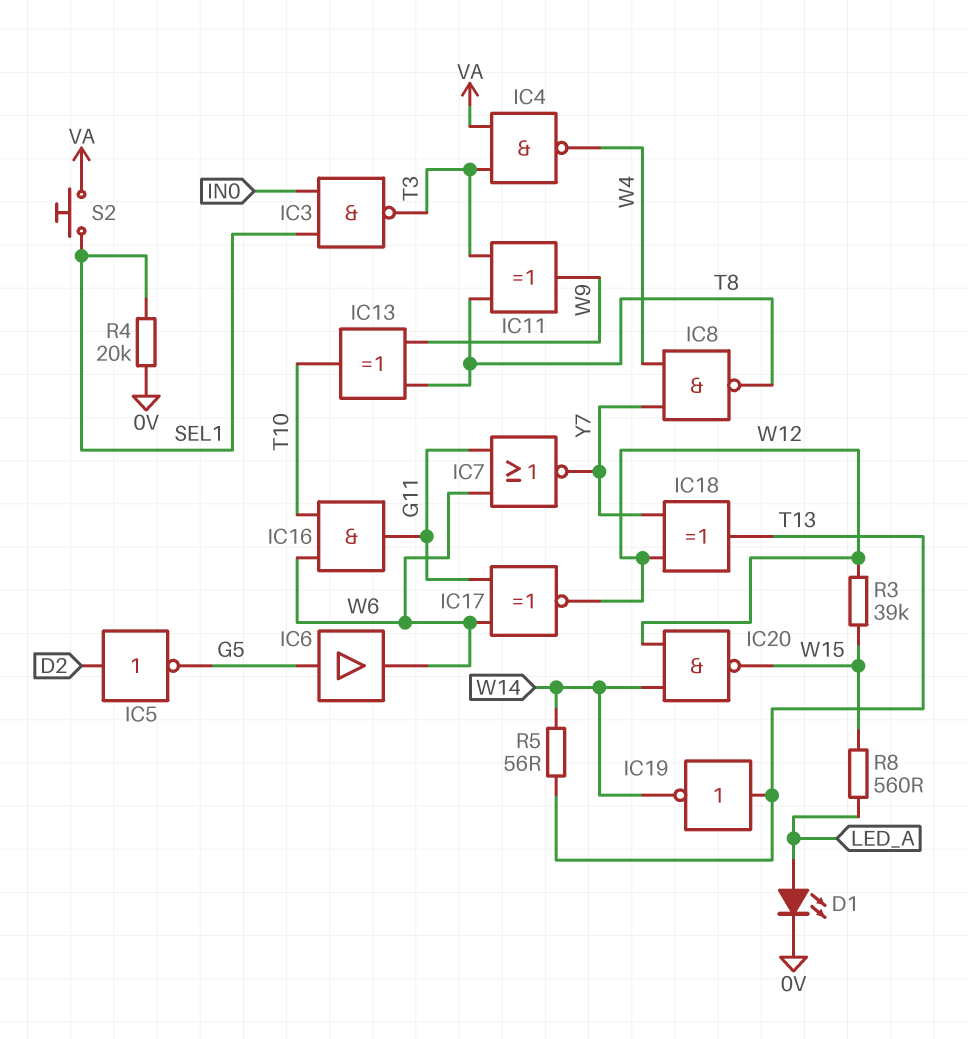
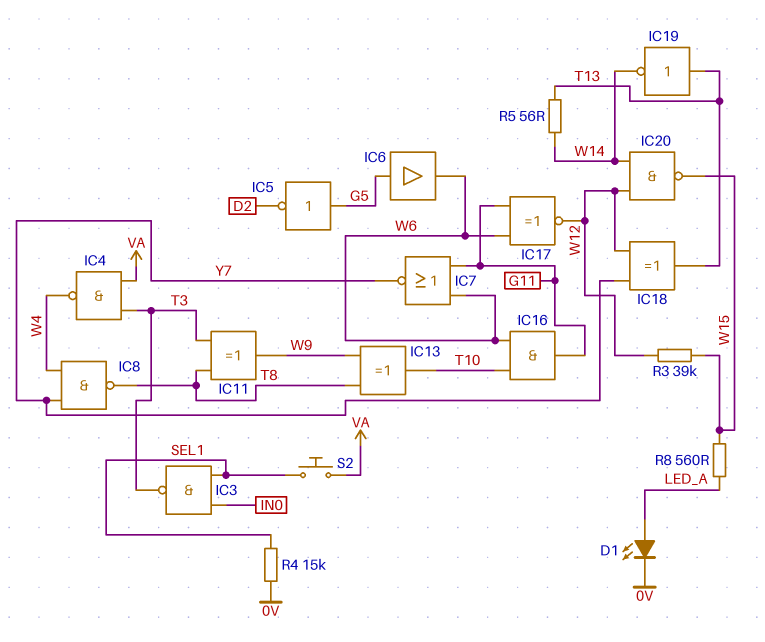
IC5: NOT (in D2, out G5) -> NOT (in G5, out D2)
R4: 20k (0V, SEL1) -> 15k (0V, SEL1)

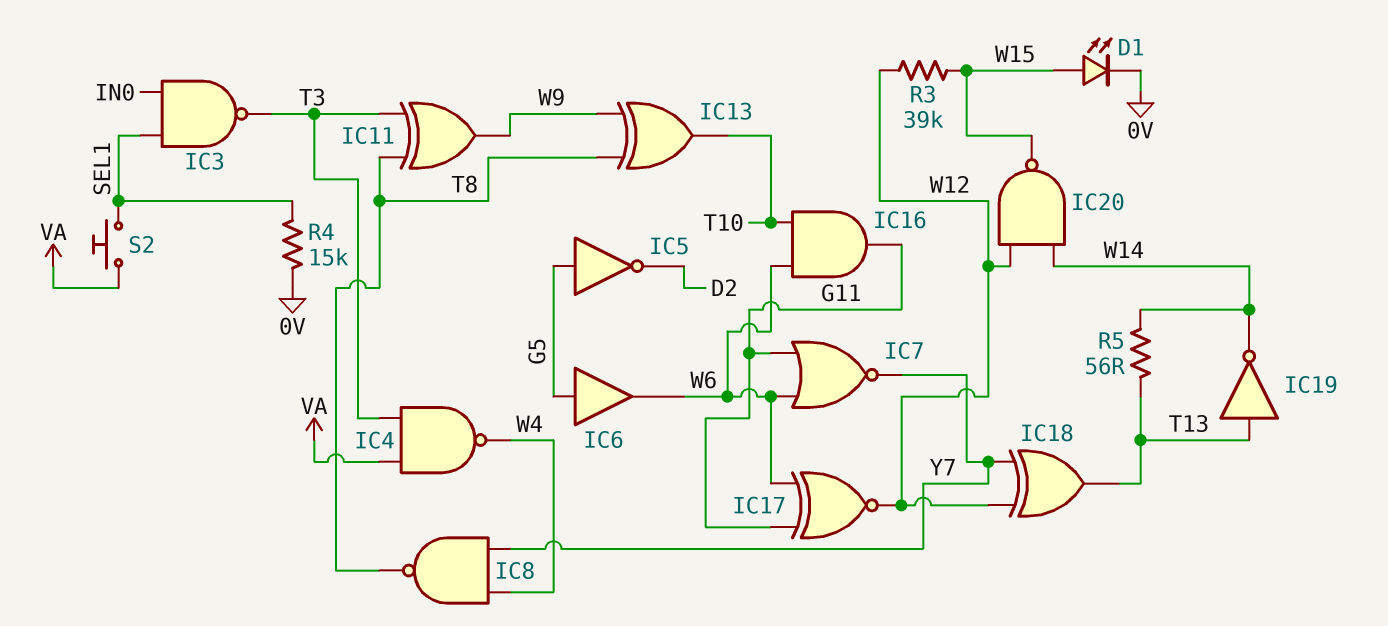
D1: LED (A LED_A, K 0V) -> LED (A W15, K 0V)
R8: 560 (LED_A, W15) -> none

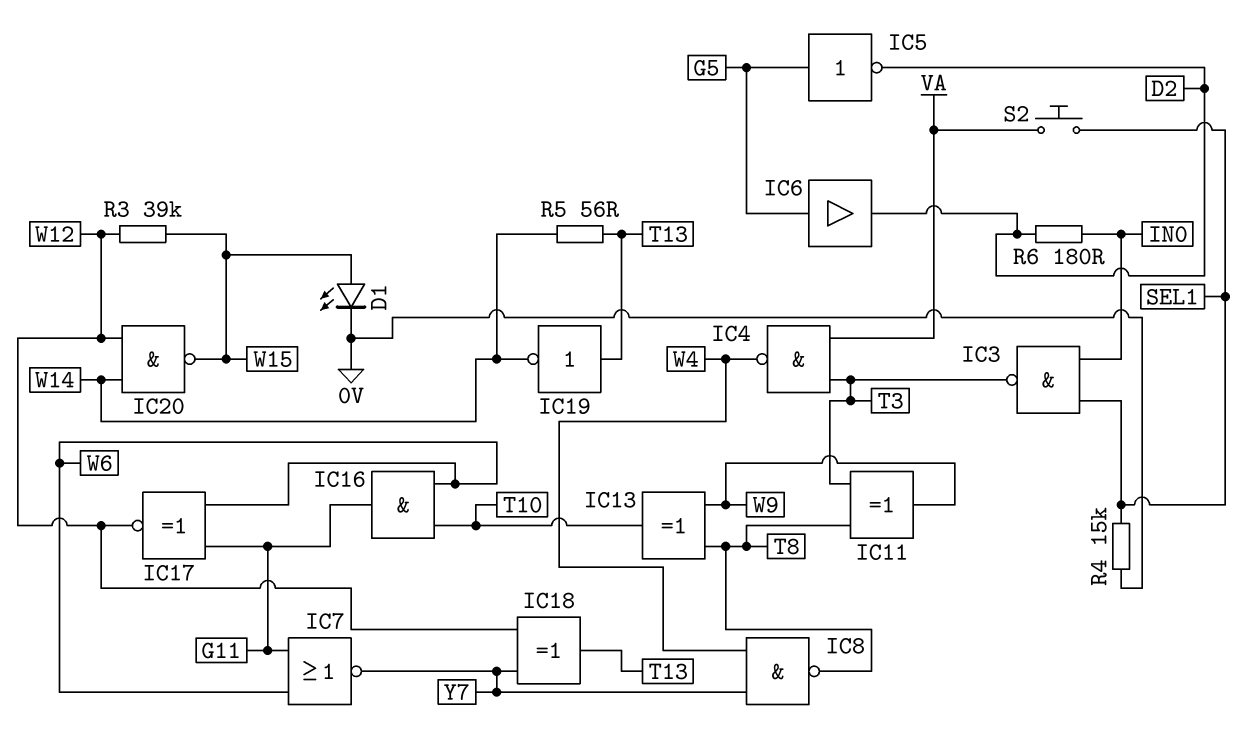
IC6: buffer (in G5, out W6) -> buffer (in G5, out D2)
R6: none -> 180 (D2, IN0)

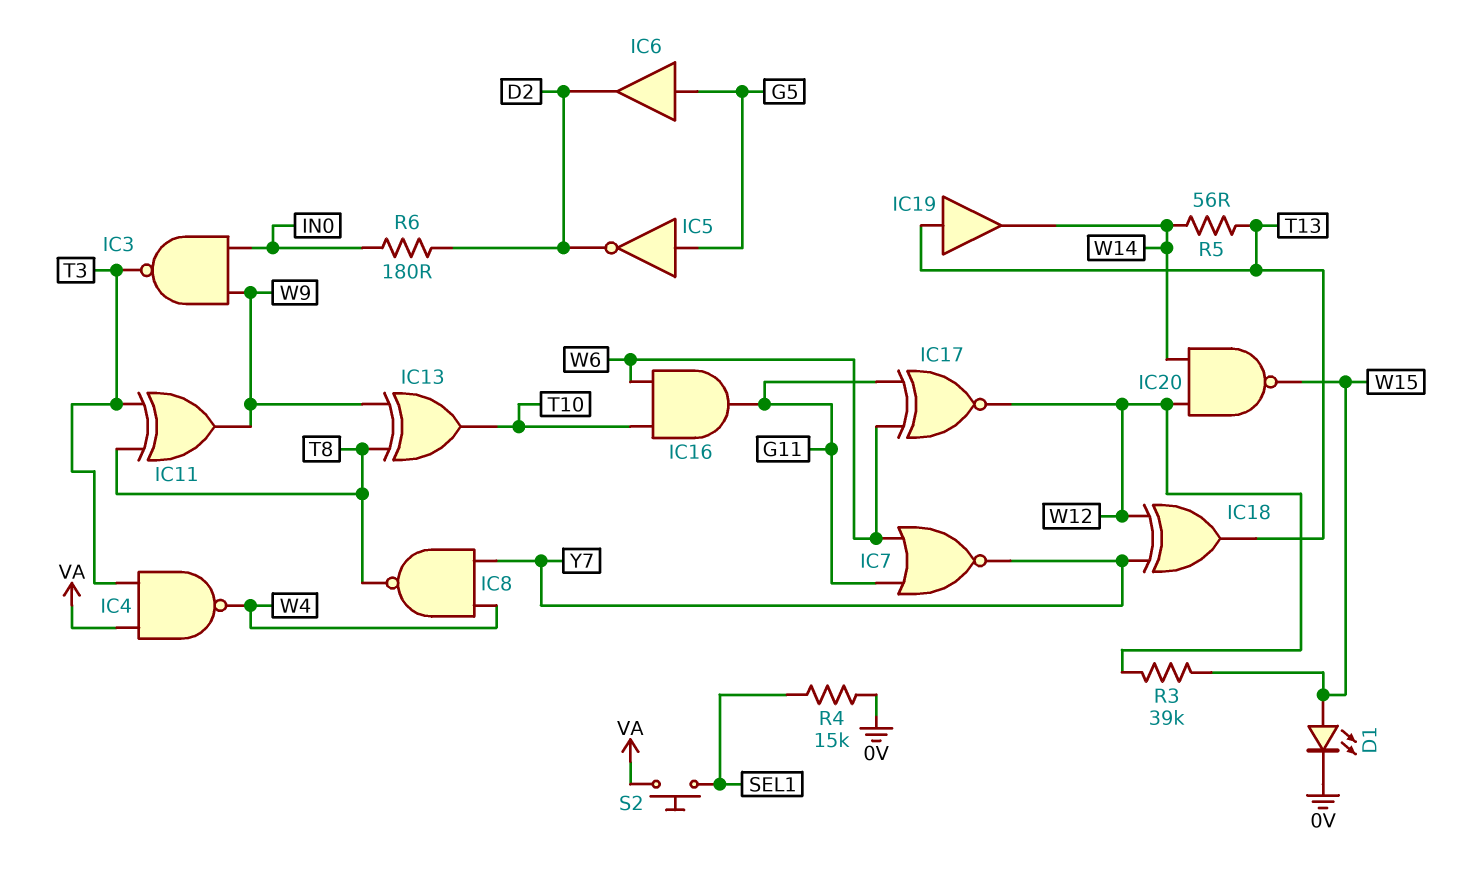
IC3: NAND (in IN0, in SEL1, out T3) -> NAND (in IN0, in W9, out T3)
IC19: NOT (in T13, out W14) -> buffer (in T13, out W14)

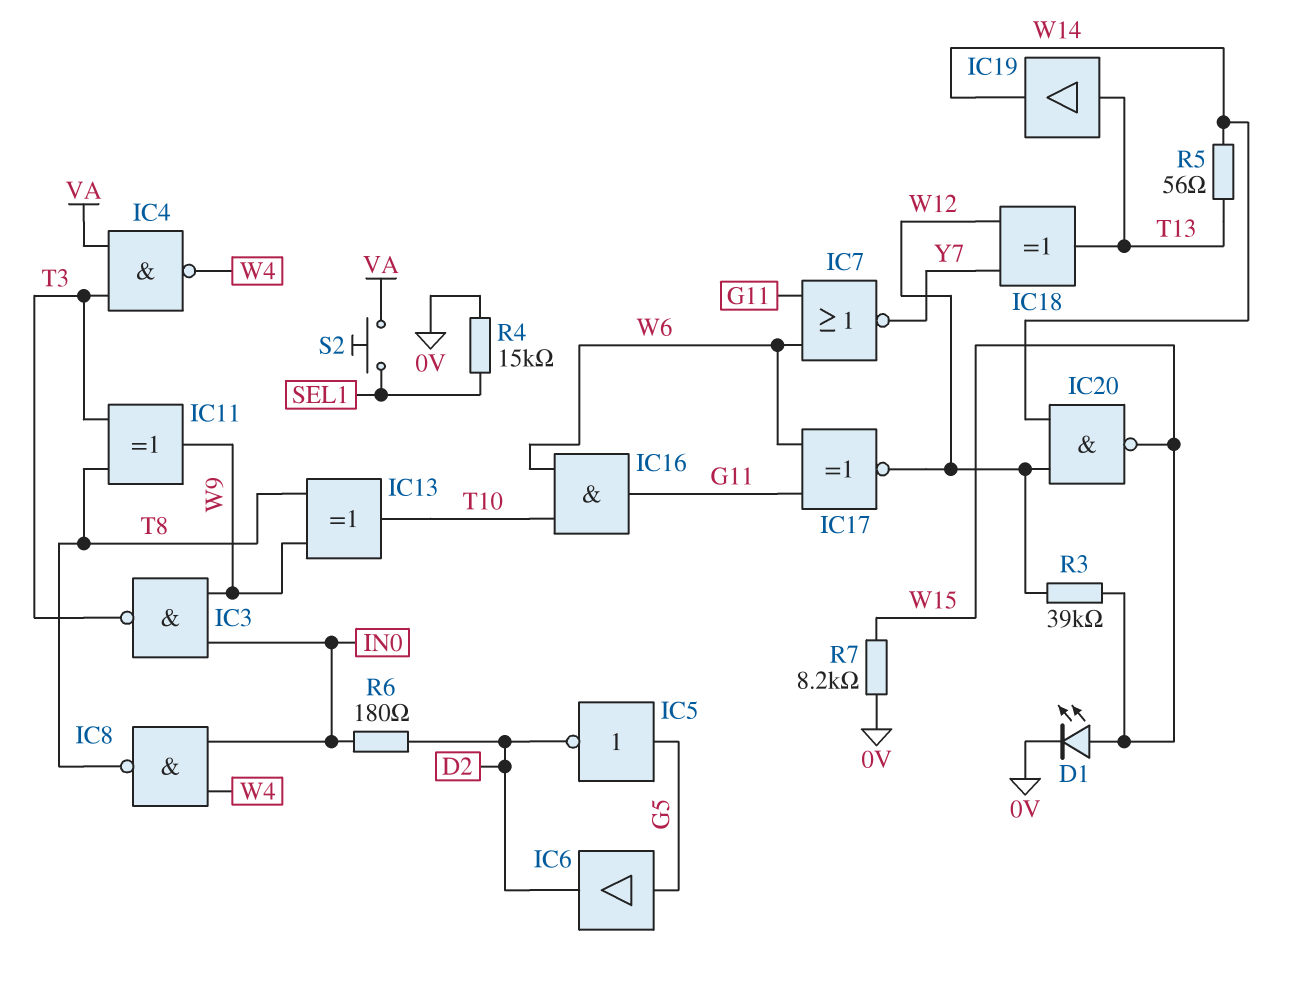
IC8: NAND (in W4, in Y7, out T8) -> NAND (in IN0, in W4, out T8)
R7: none -> 8.2k (0V, W15)

